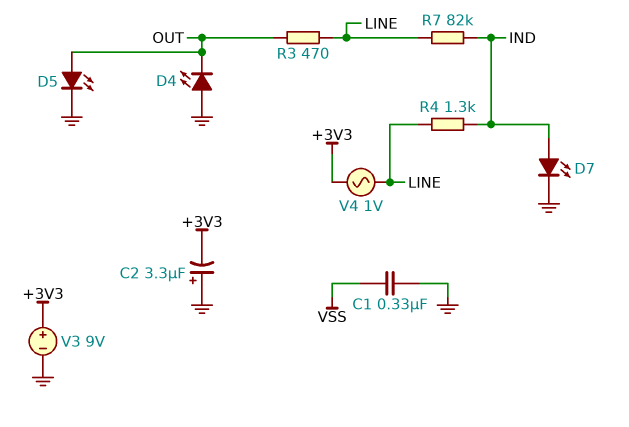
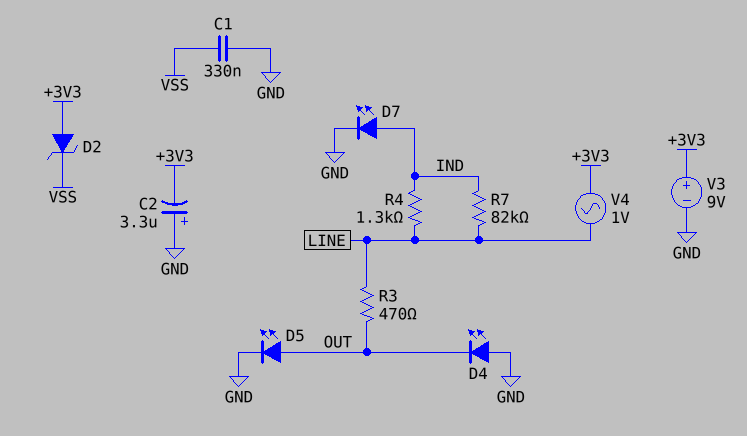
D2: none -> zener (A +3V3, K VSS)

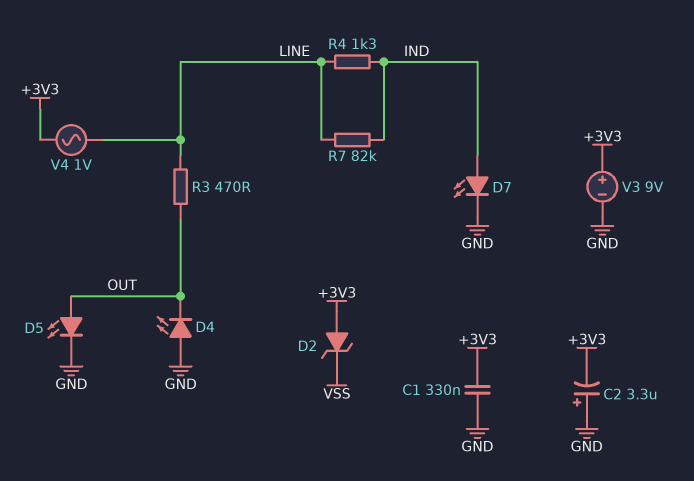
C1: 330nF (GND, VSS) -> 330nF (+3V3, GND)

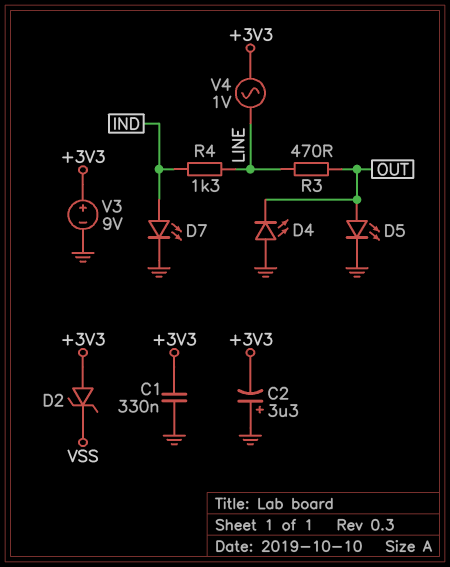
R7: 82k (IND, LINE) -> none

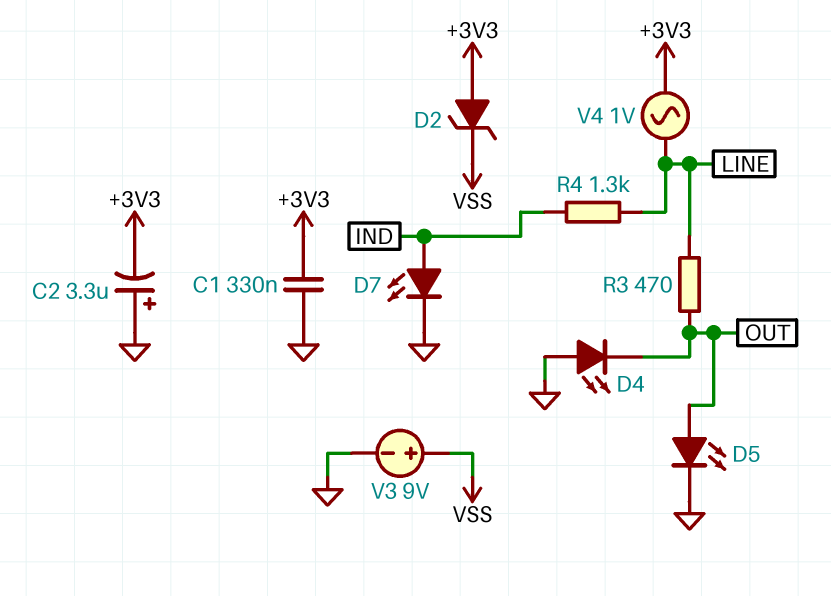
V3: 9V (plus +3V3, minus GND) -> 9V (plus VSS, minus GND)

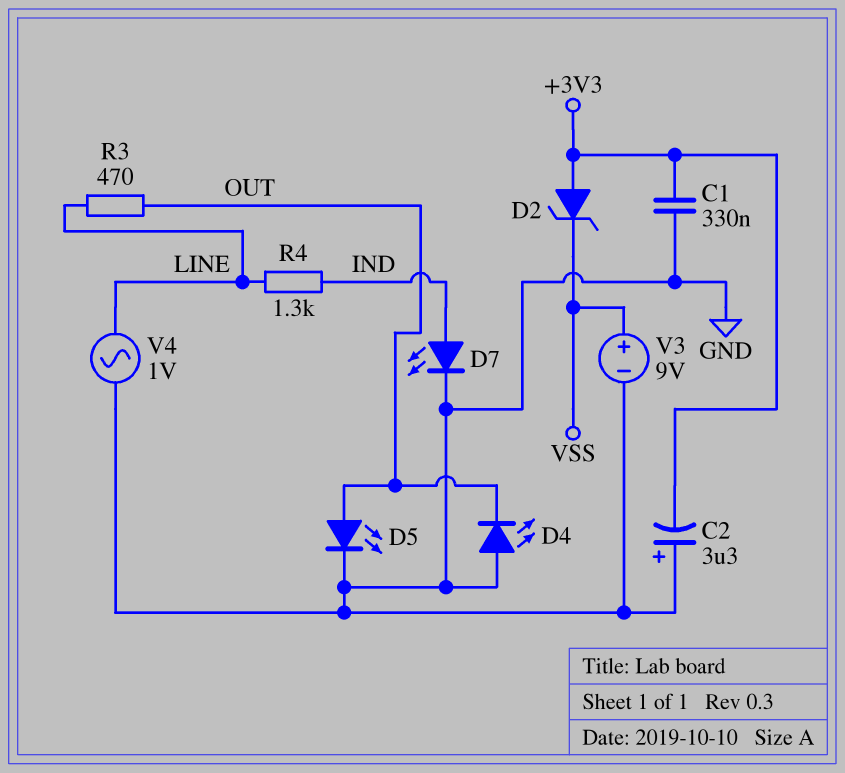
V4: AC 1V (+3V3, LINE) -> AC 1V (GND, LINE)

